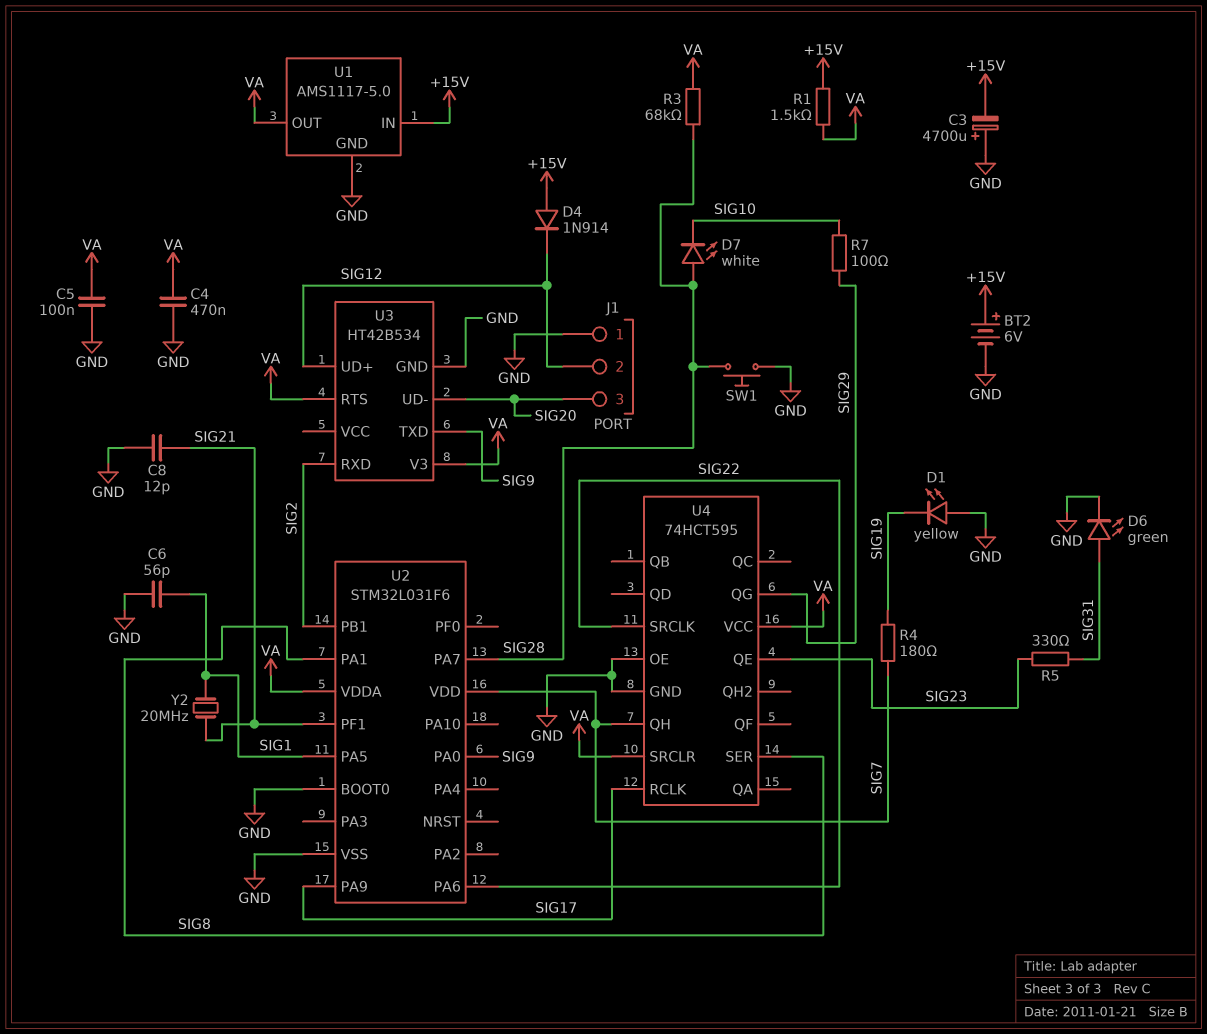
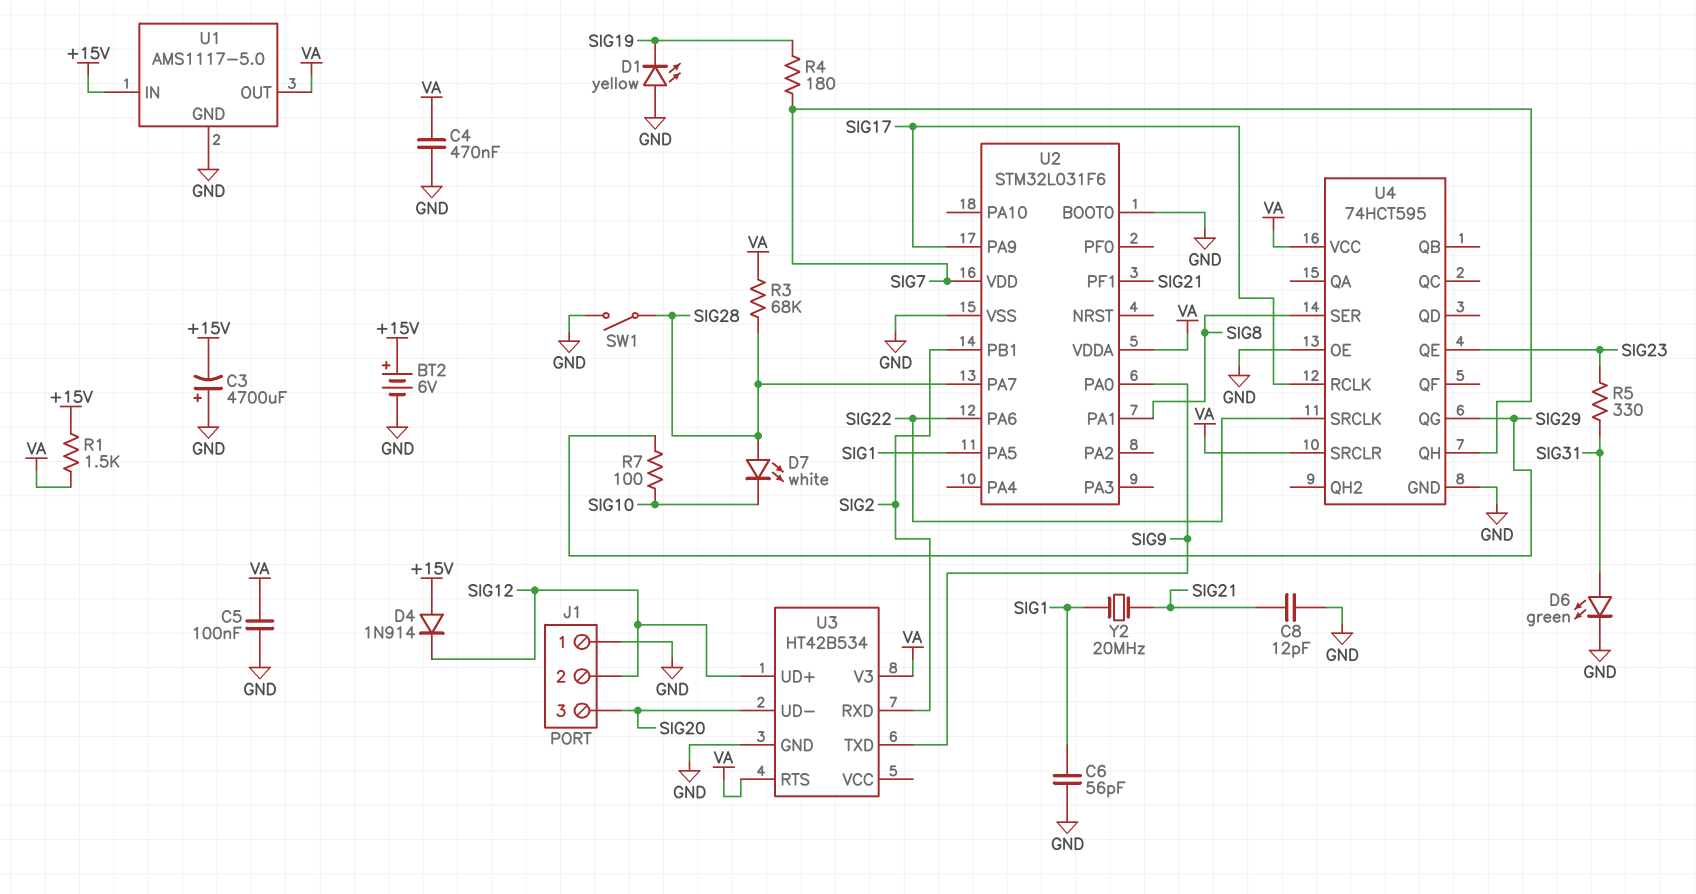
SW1: button (GND, SIG28) -> switch (GND, SIG28)

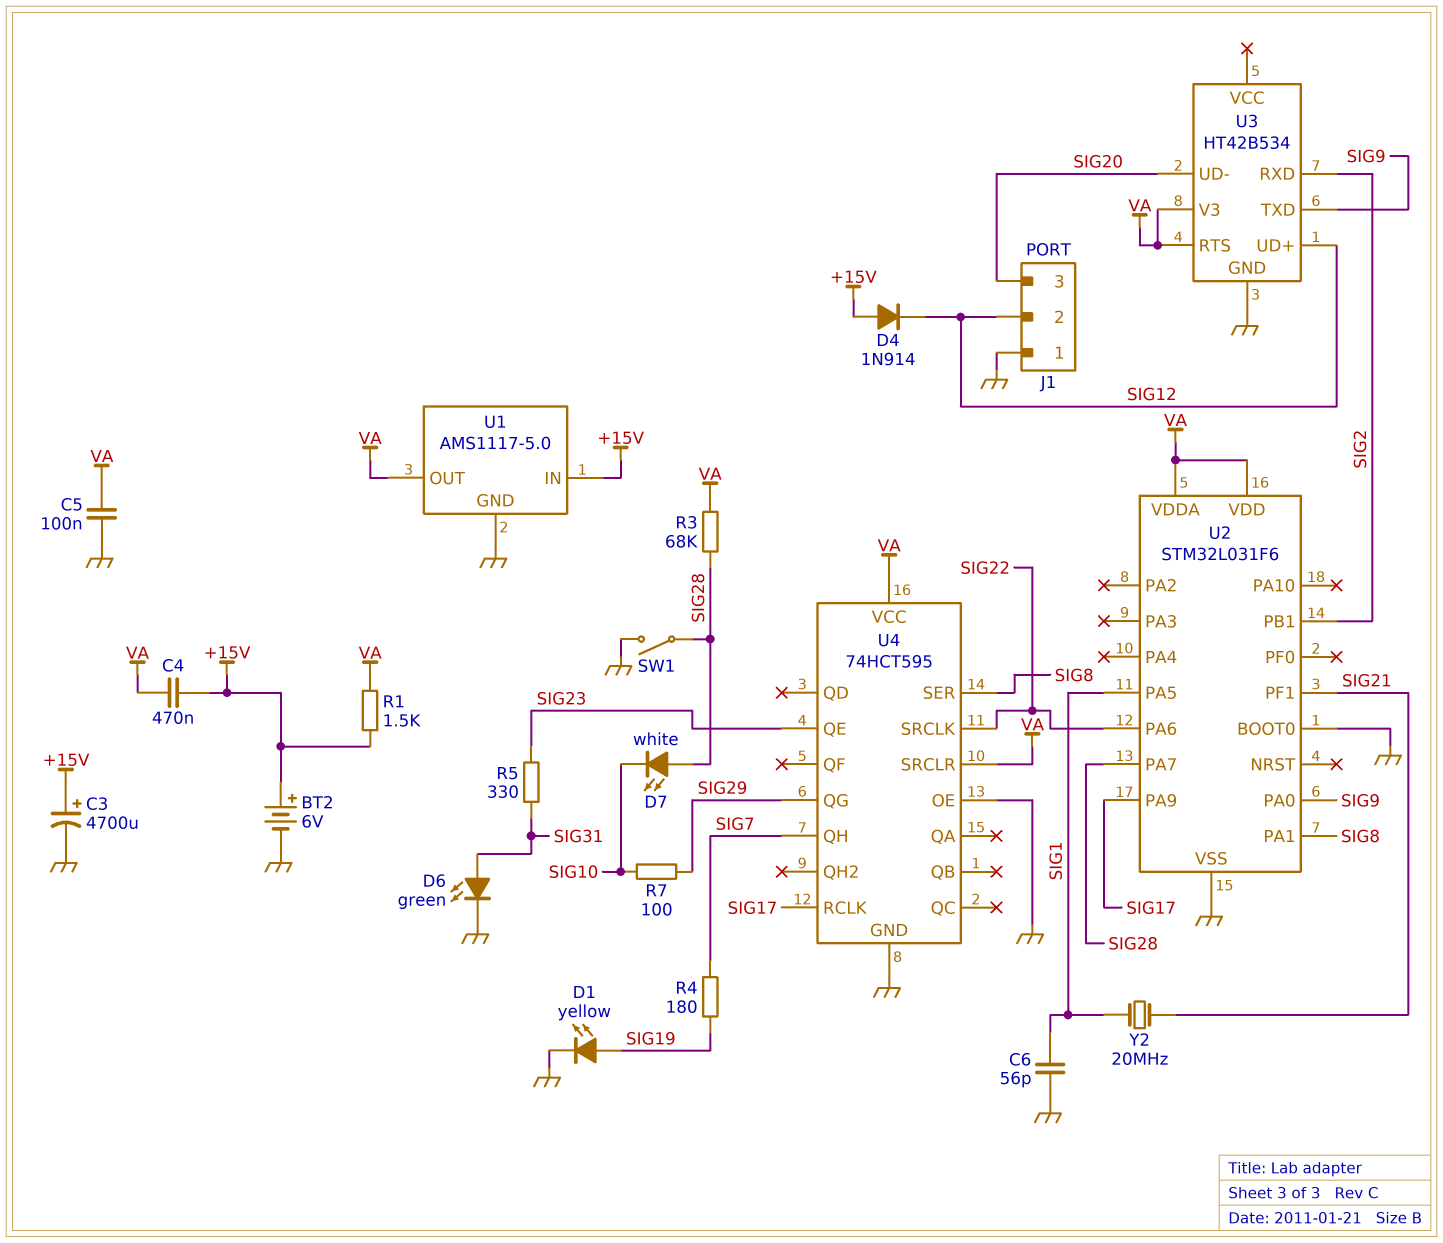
C3: 4700uF (plus GND, minus +15V) -> 4700uF (plus +15V, minus GND)
C4: 470nF (GND, VA) -> 470nF (+15V, VA)
C8: 12pF (GND, SIG21) -> none
D1: LED yellow (A GND, K SIG19) -> LED yellow (A SIG19, K GND)
U2 pin VDD: SIG7 -> VA

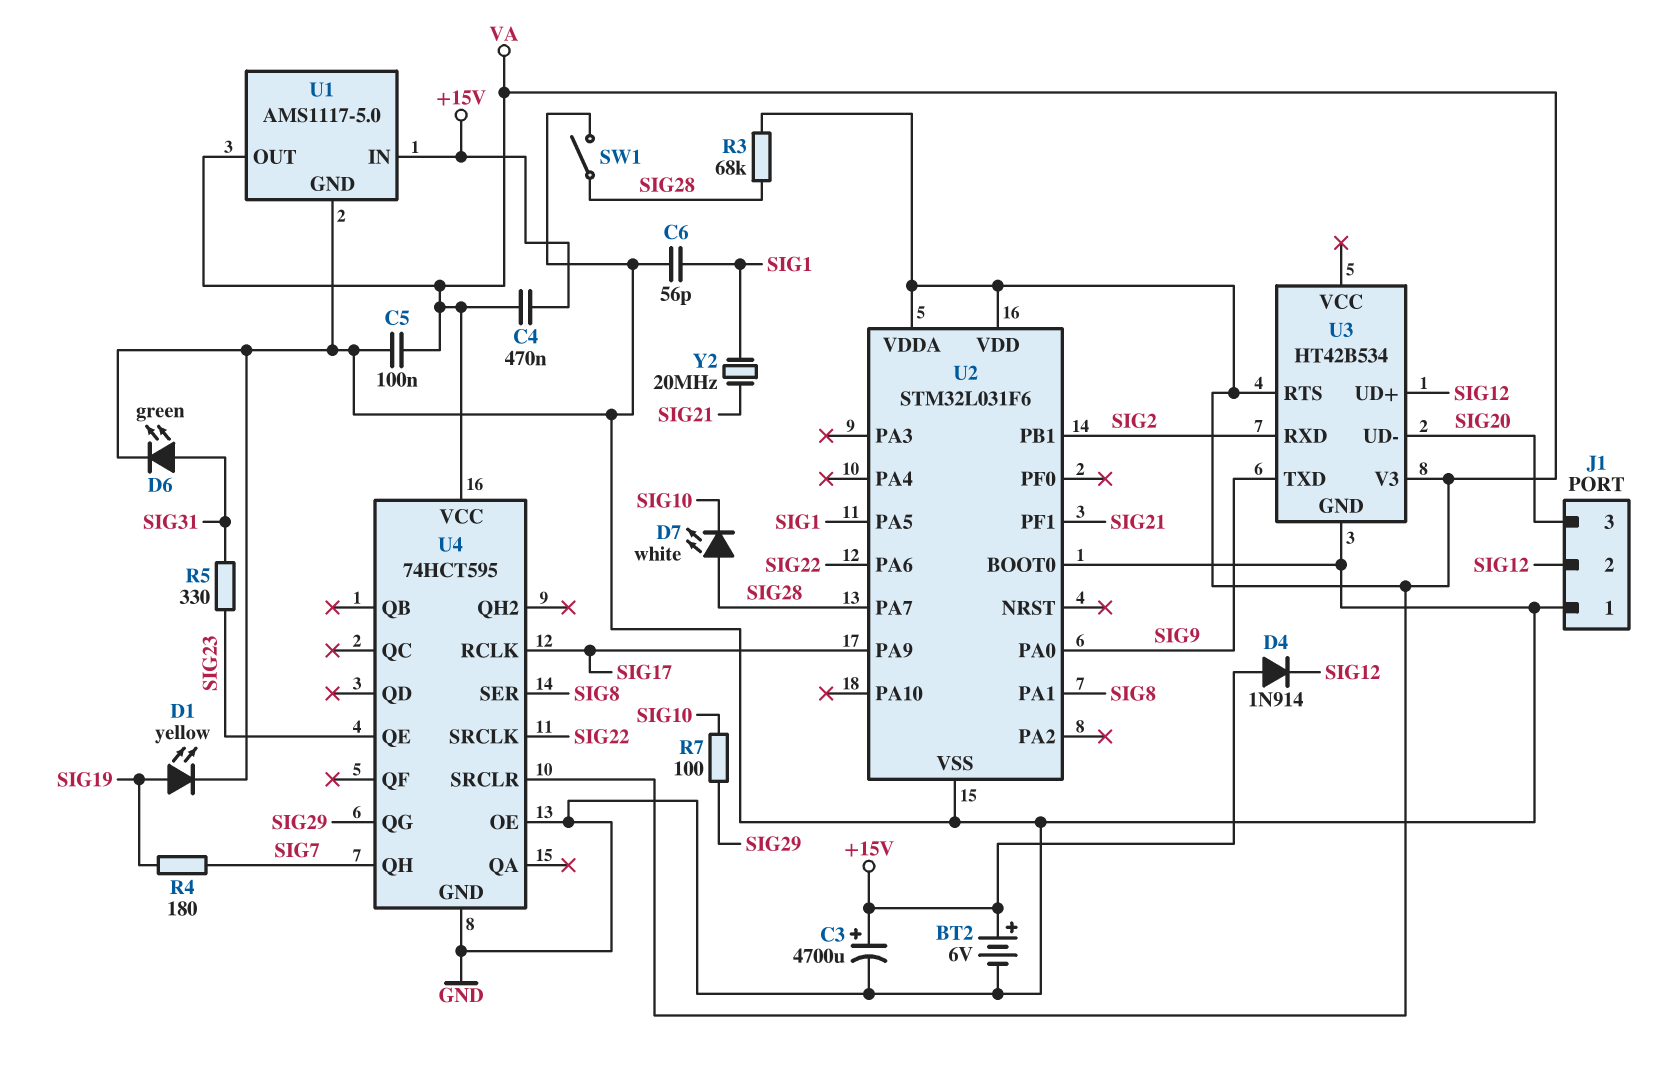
R1: 1.5k (+15V, VA) -> none

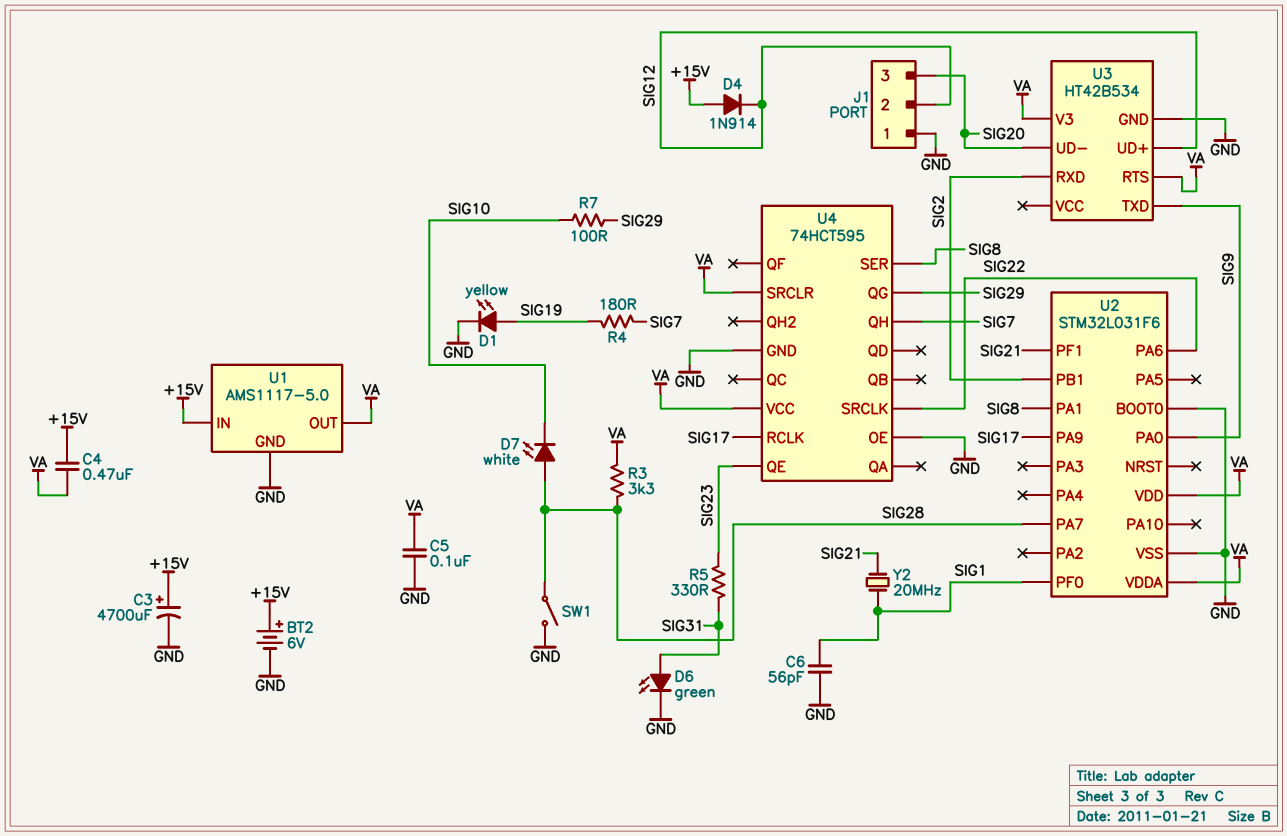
R3: 68k (SIG28, VA) -> 3.3k (SIG28, VA)
U2 pin PA5: SIG1 -> none
U2 pin PF0: none -> SIG1

